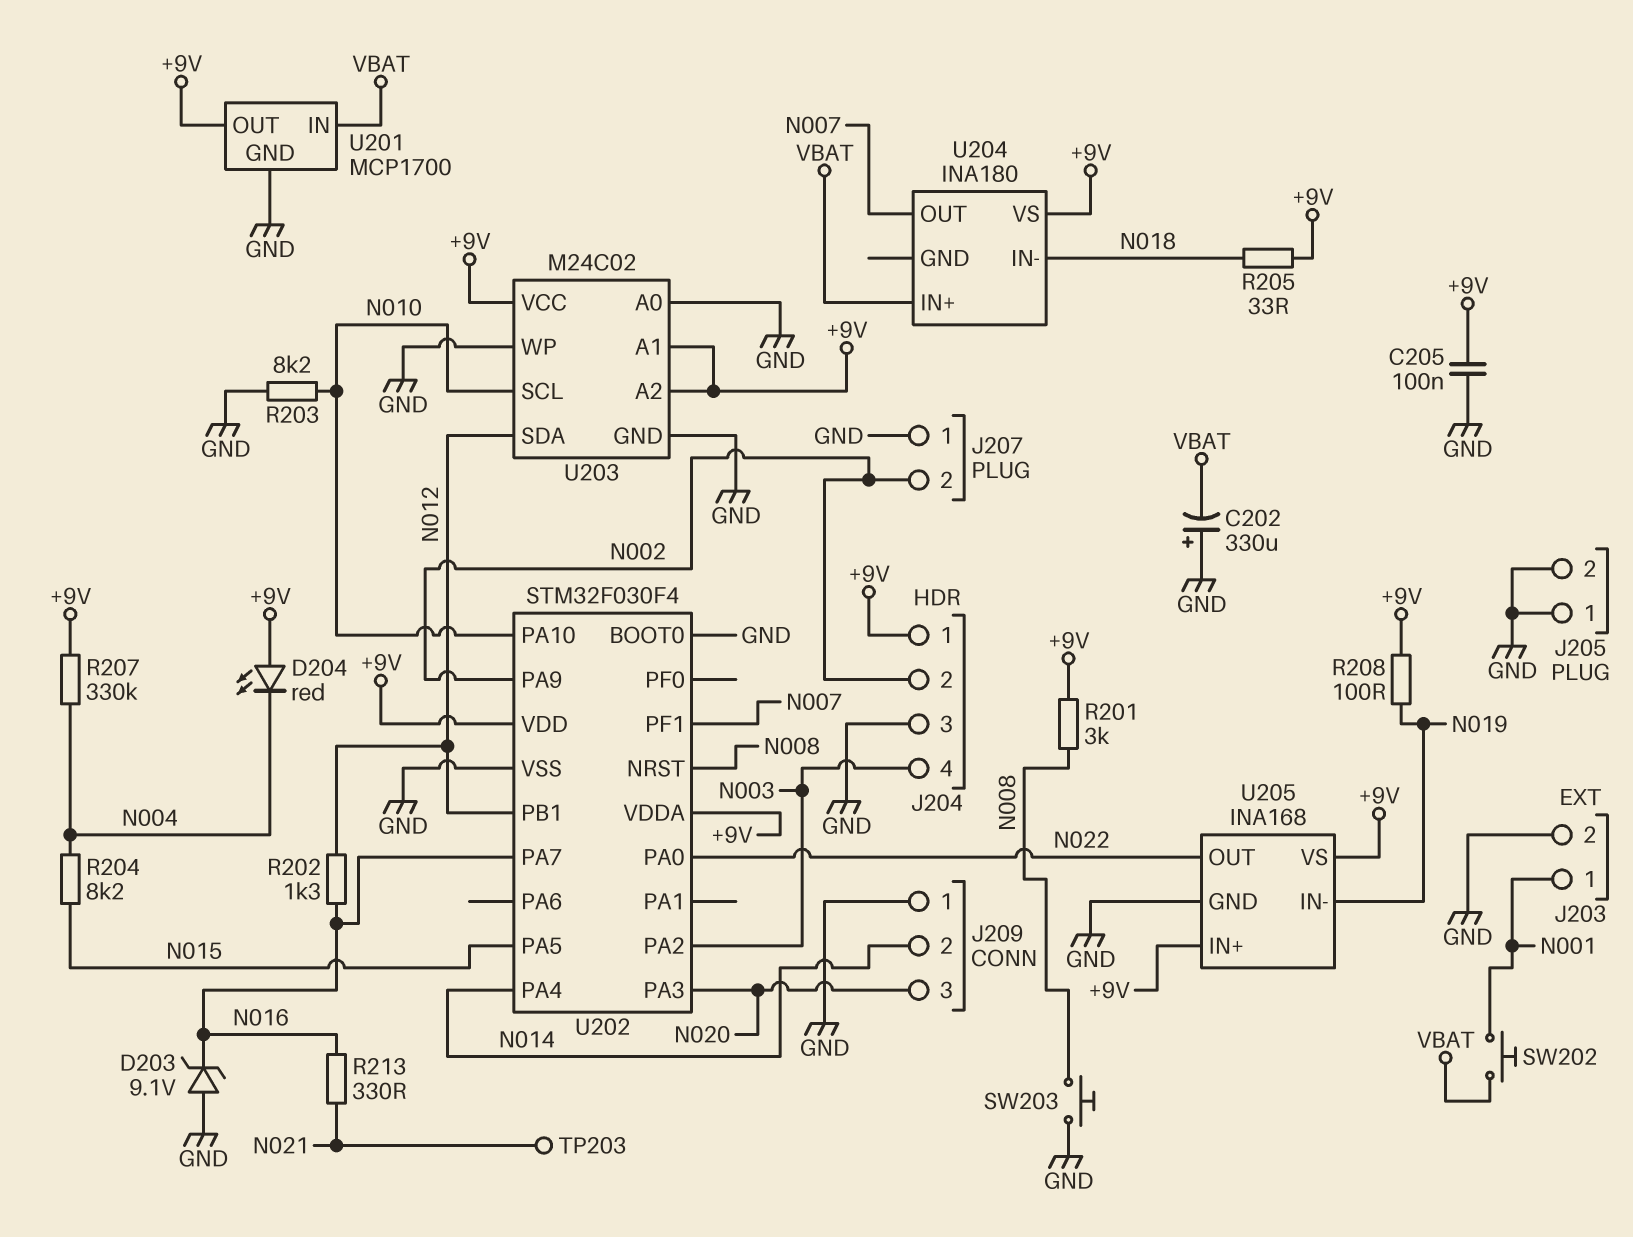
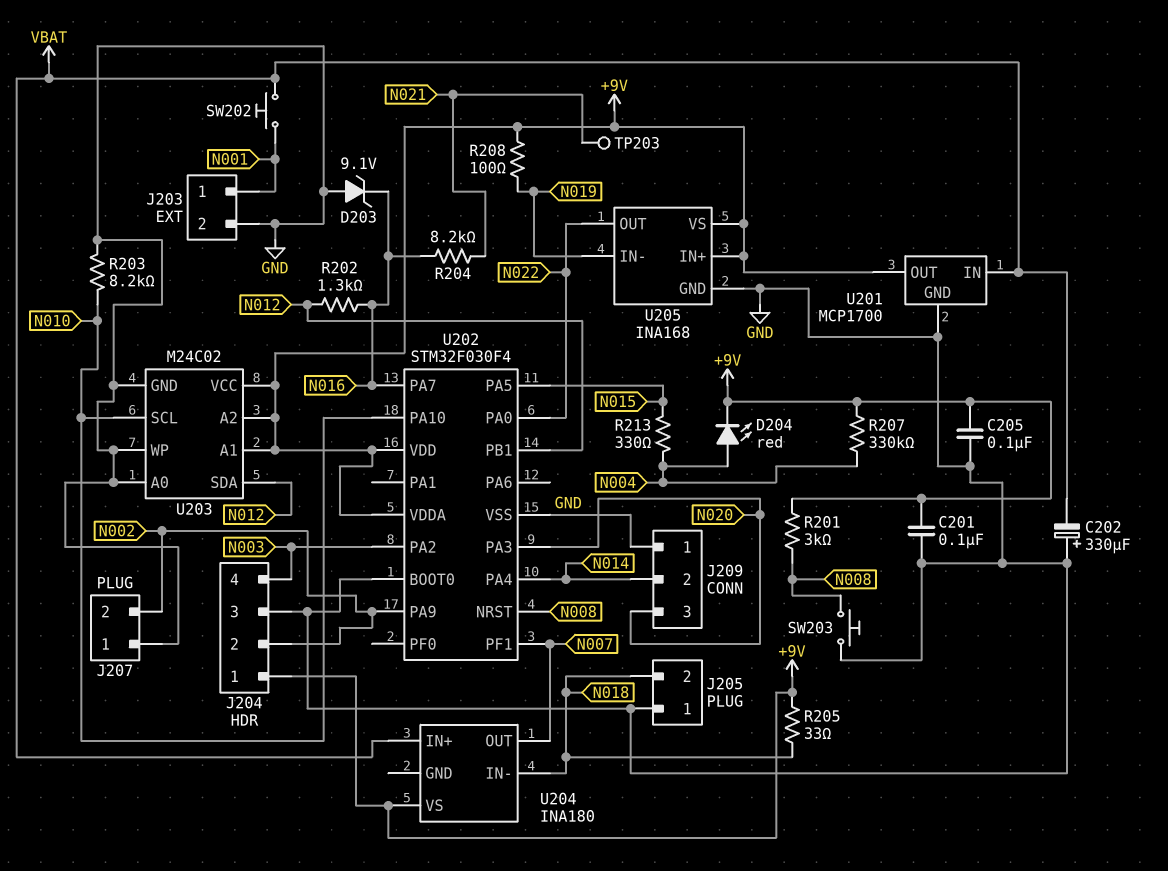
C201: none -> 100nF (+9V, GND)
D204: LED red (A +9V, K N004) -> LED red (A N004, K +9V)
J205 pin 2: GND -> N018
R204: 8.2k (N004, N015) -> 8.2k (N016, N021)
R213: 330 (N016, N021) -> 330 (N004, N015)

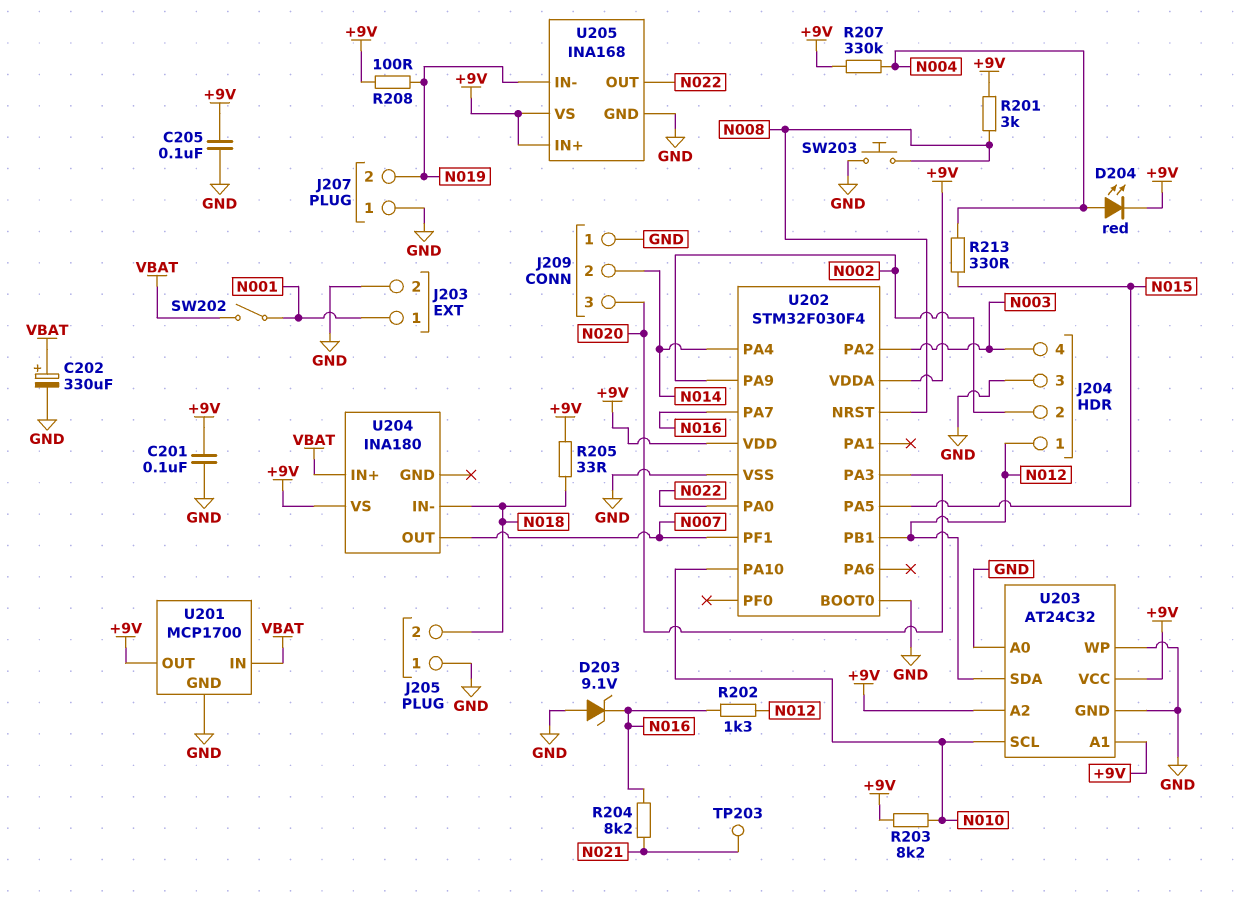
C202: 330uF (plus GND, minus VBAT) -> 330uF (plus VBAT, minus GND)
J204 pin 1: +9V -> N012
J207 pin 2: N002 -> N019
R203: 8.2k (GND, N010) -> 8.2k (+9V, N010)
SW202: button (N001, VBAT) -> switch (N001, VBAT)
U203: M24C02 -> AT24C32

